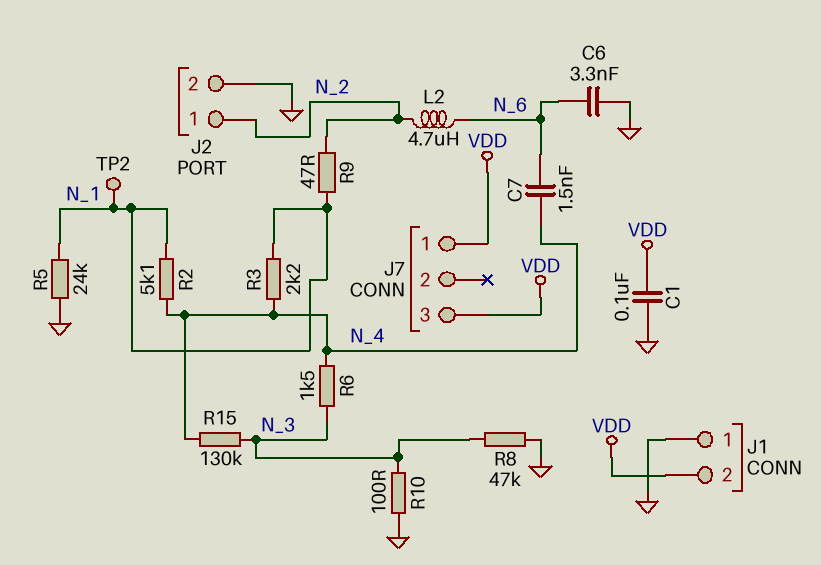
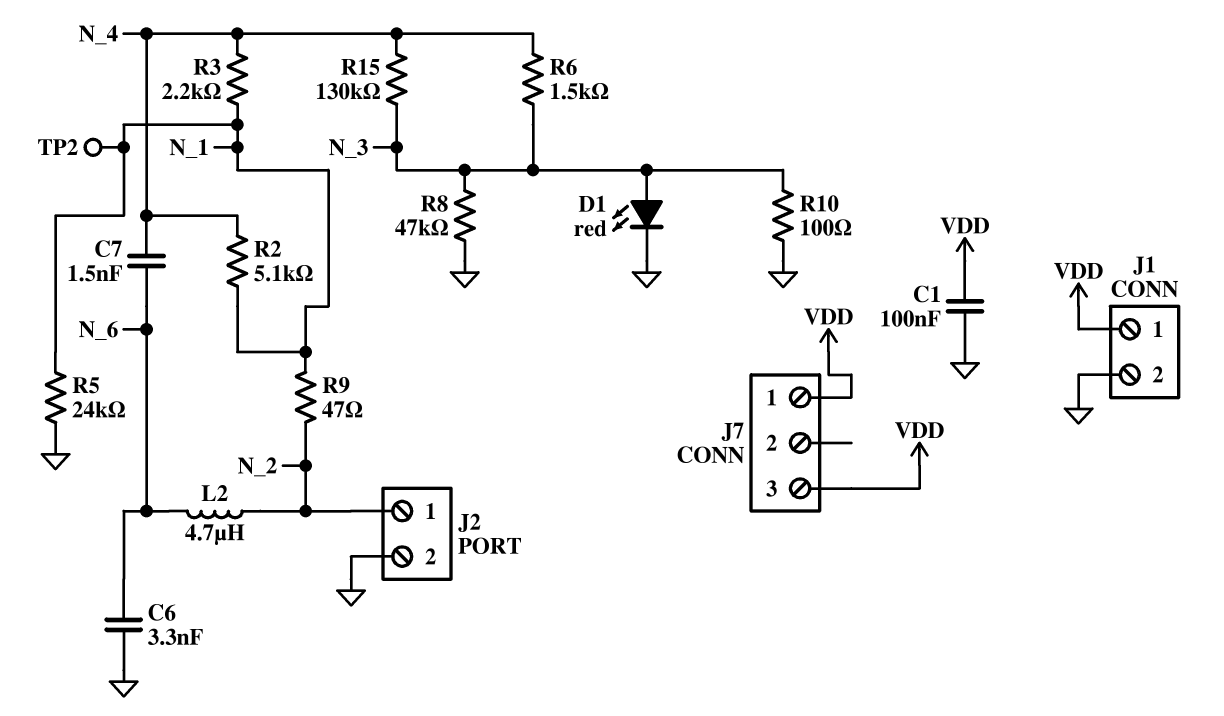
D1: none -> LED red (A N_3, K GND)
J1 pin 1: GND -> VDD
J1 pin 2: VDD -> GND

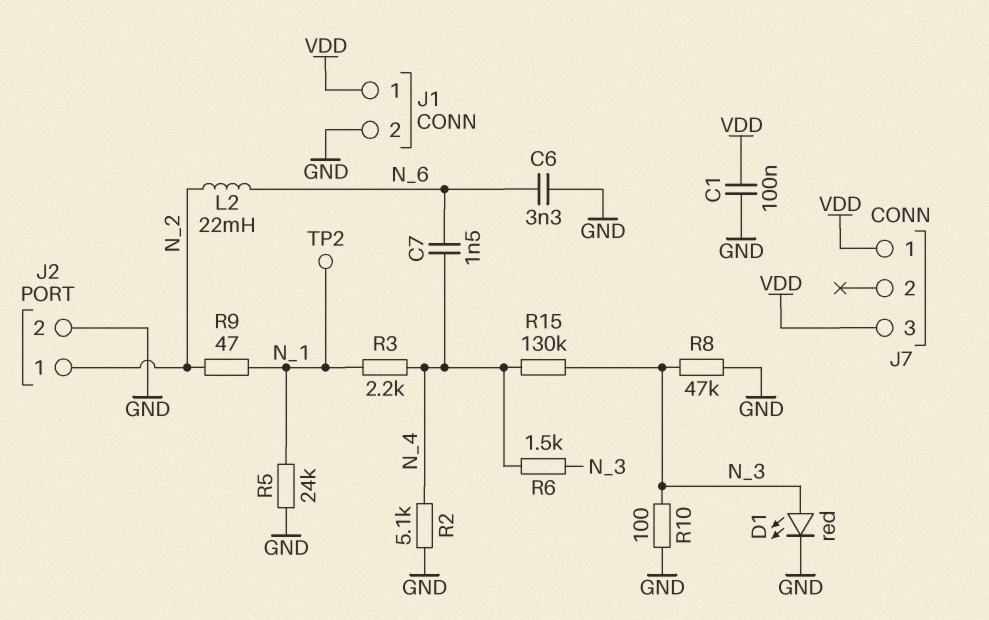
L2: 4.7uH (N_2, N_6) -> 22mH (N_2, N_6)
R2: 5.1k (N_1, N_4) -> 5.1k (GND, N_4)

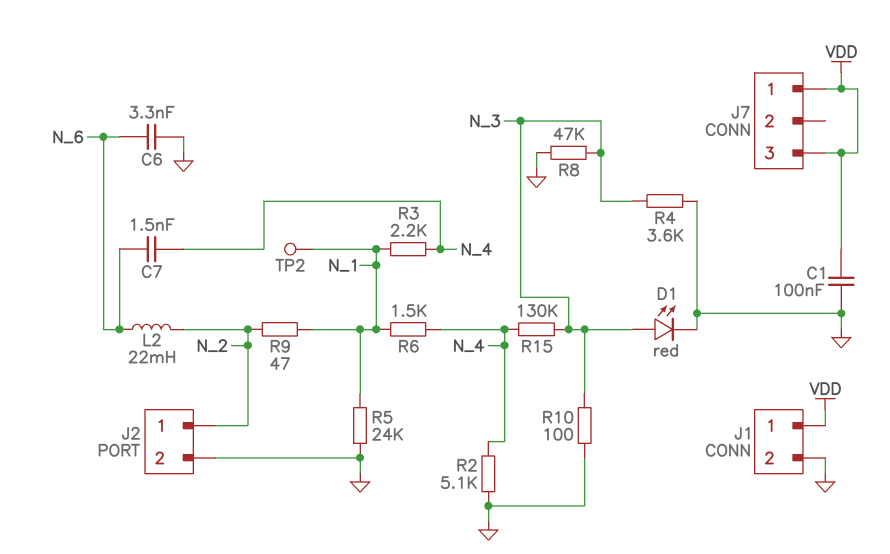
R4: none -> 3.6k (GND, N_3)
R6: 1.5k (N_3, N_4) -> 1.5k (N_1, N_4)

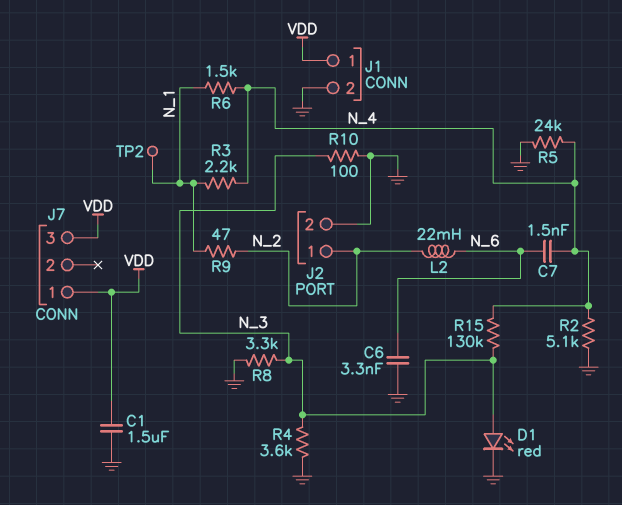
C1: 100nF (GND, VDD) -> 1.5uF (GND, VDD)
R5: 24k (GND, N_1) -> 24k (GND, N_4)
R8: 47k (GND, N_3) -> 3.3k (GND, N_3)

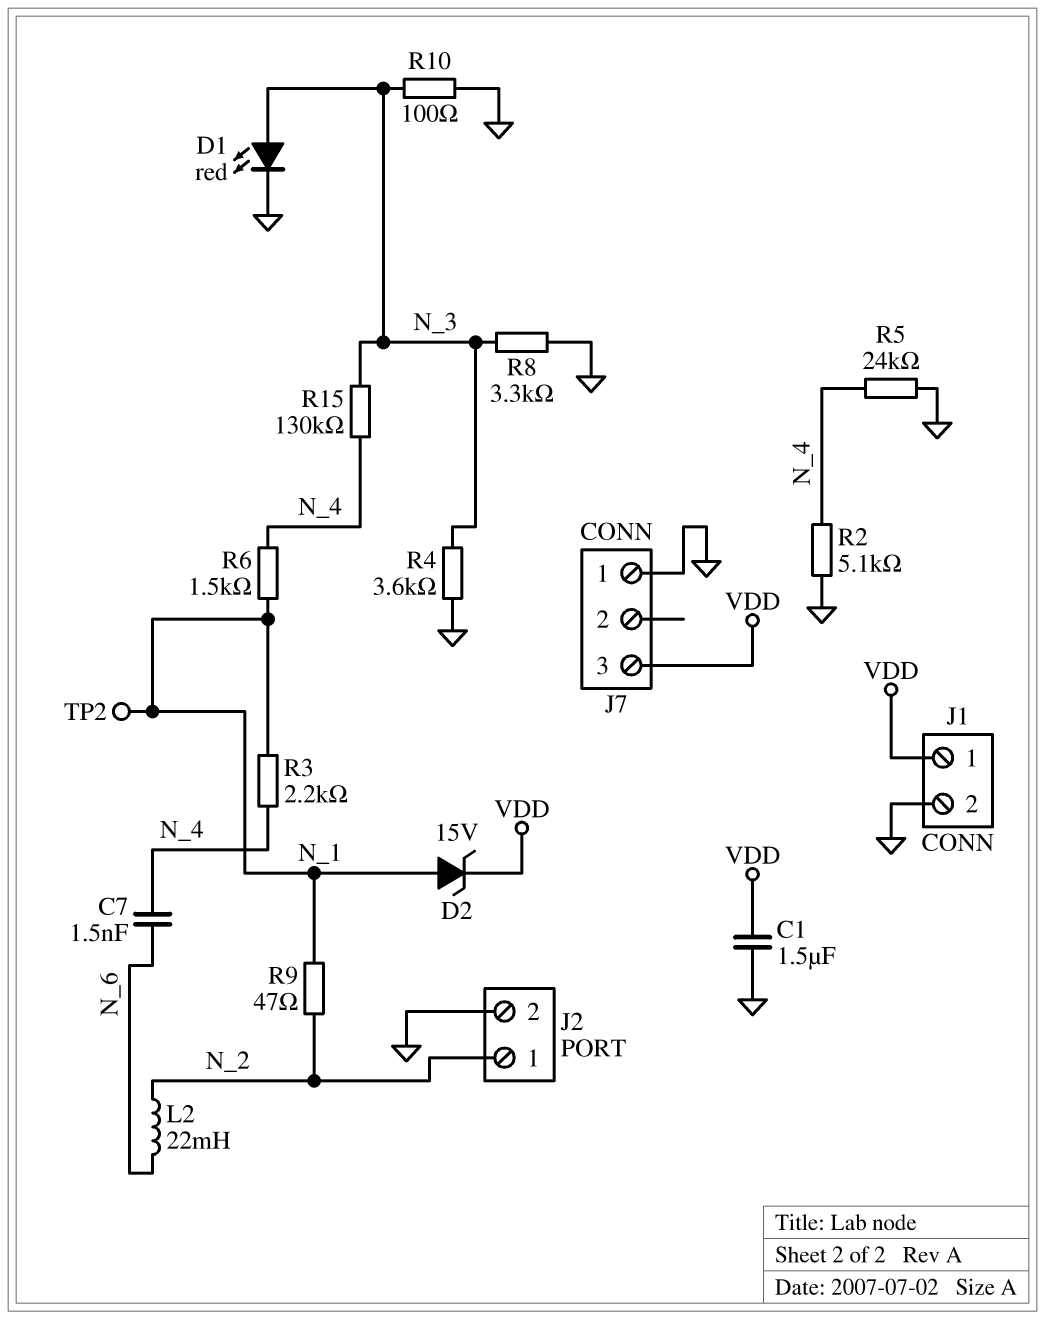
C6: 3.3nF (GND, N_6) -> none
D2: none -> zener 15V (A N_1, K VDD)
J7 pin 1: VDD -> GND

